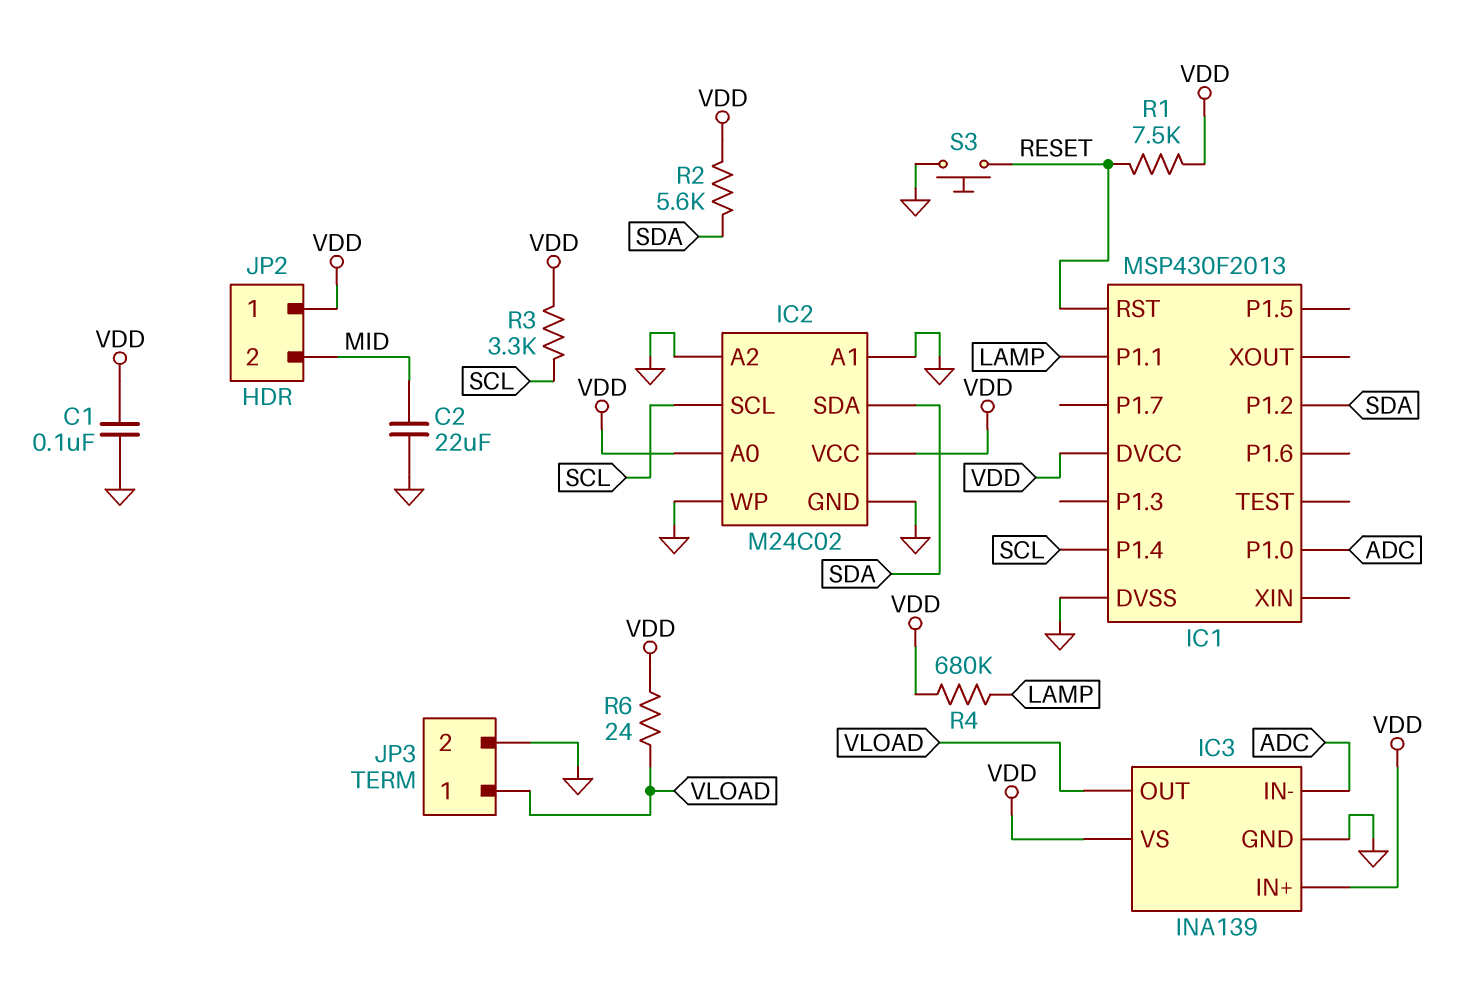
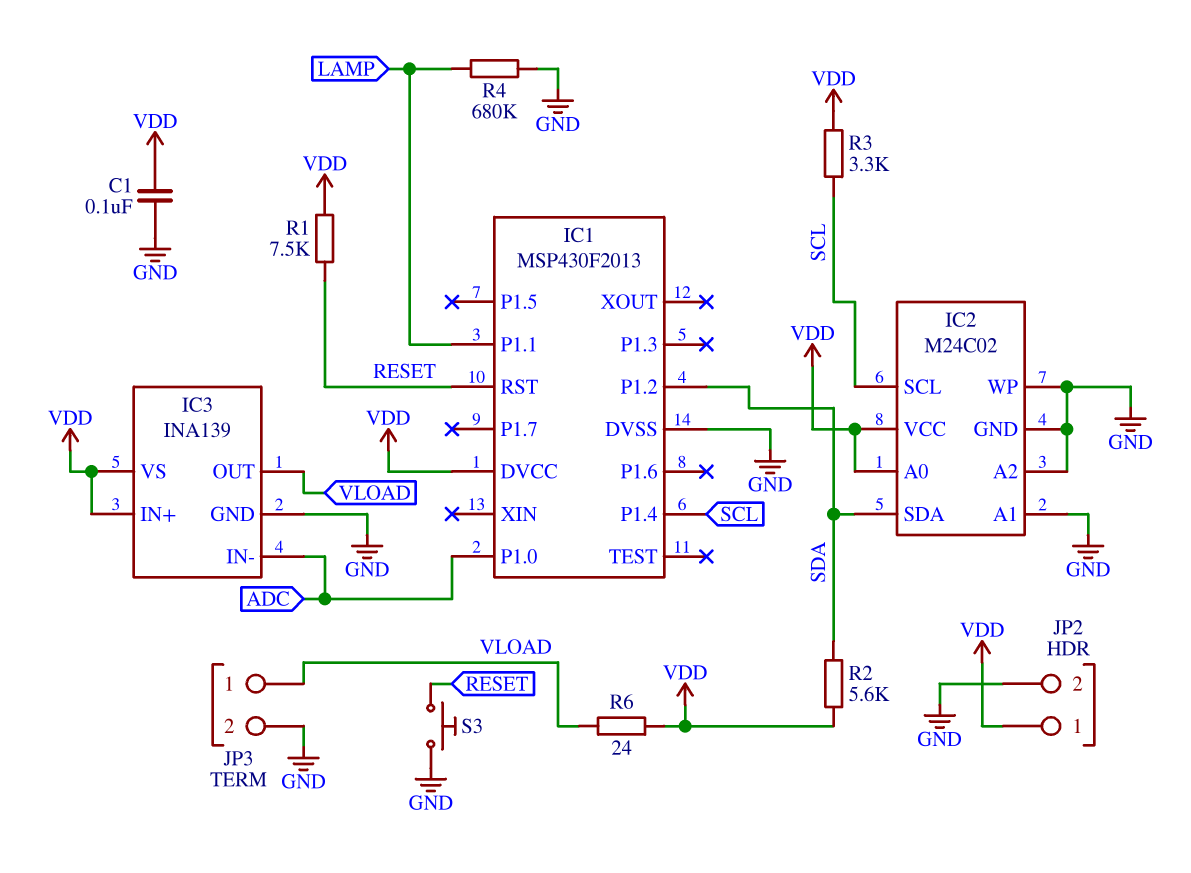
C2: 22uF (GND, MID) -> none
JP2 pin 2: MID -> GND
R4: 680k (LAMP, VDD) -> 680k (GND, LAMP)

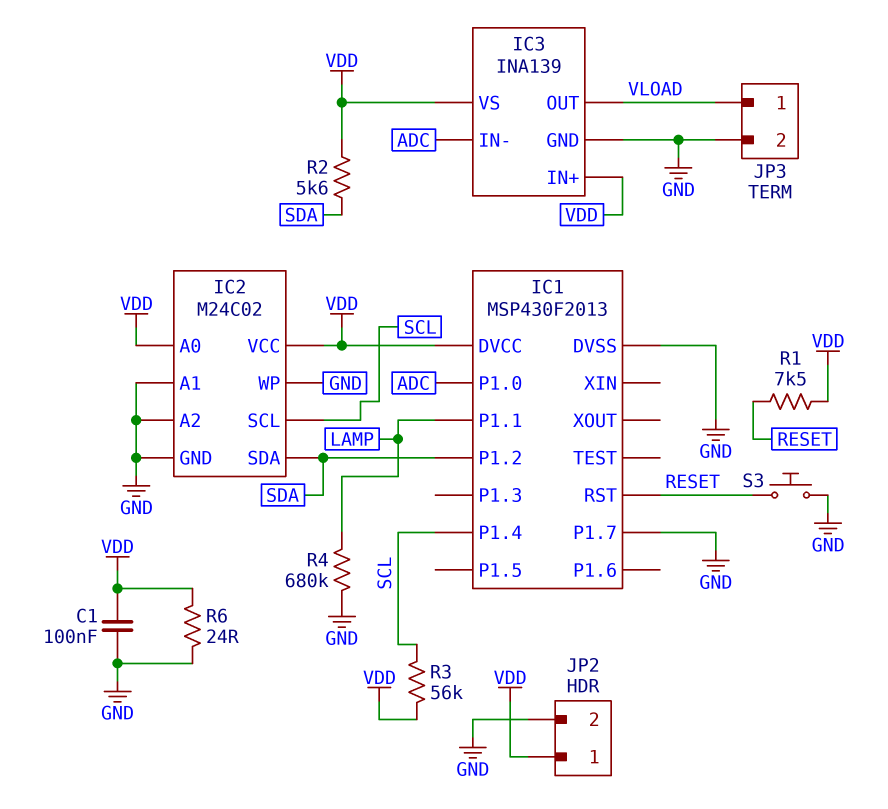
IC1 pin P1.7: none -> GND
R3: 3.3k (SCL, VDD) -> 56k (SCL, VDD)
R6: 24 (VDD, VLOAD) -> 24 (GND, VDD)

